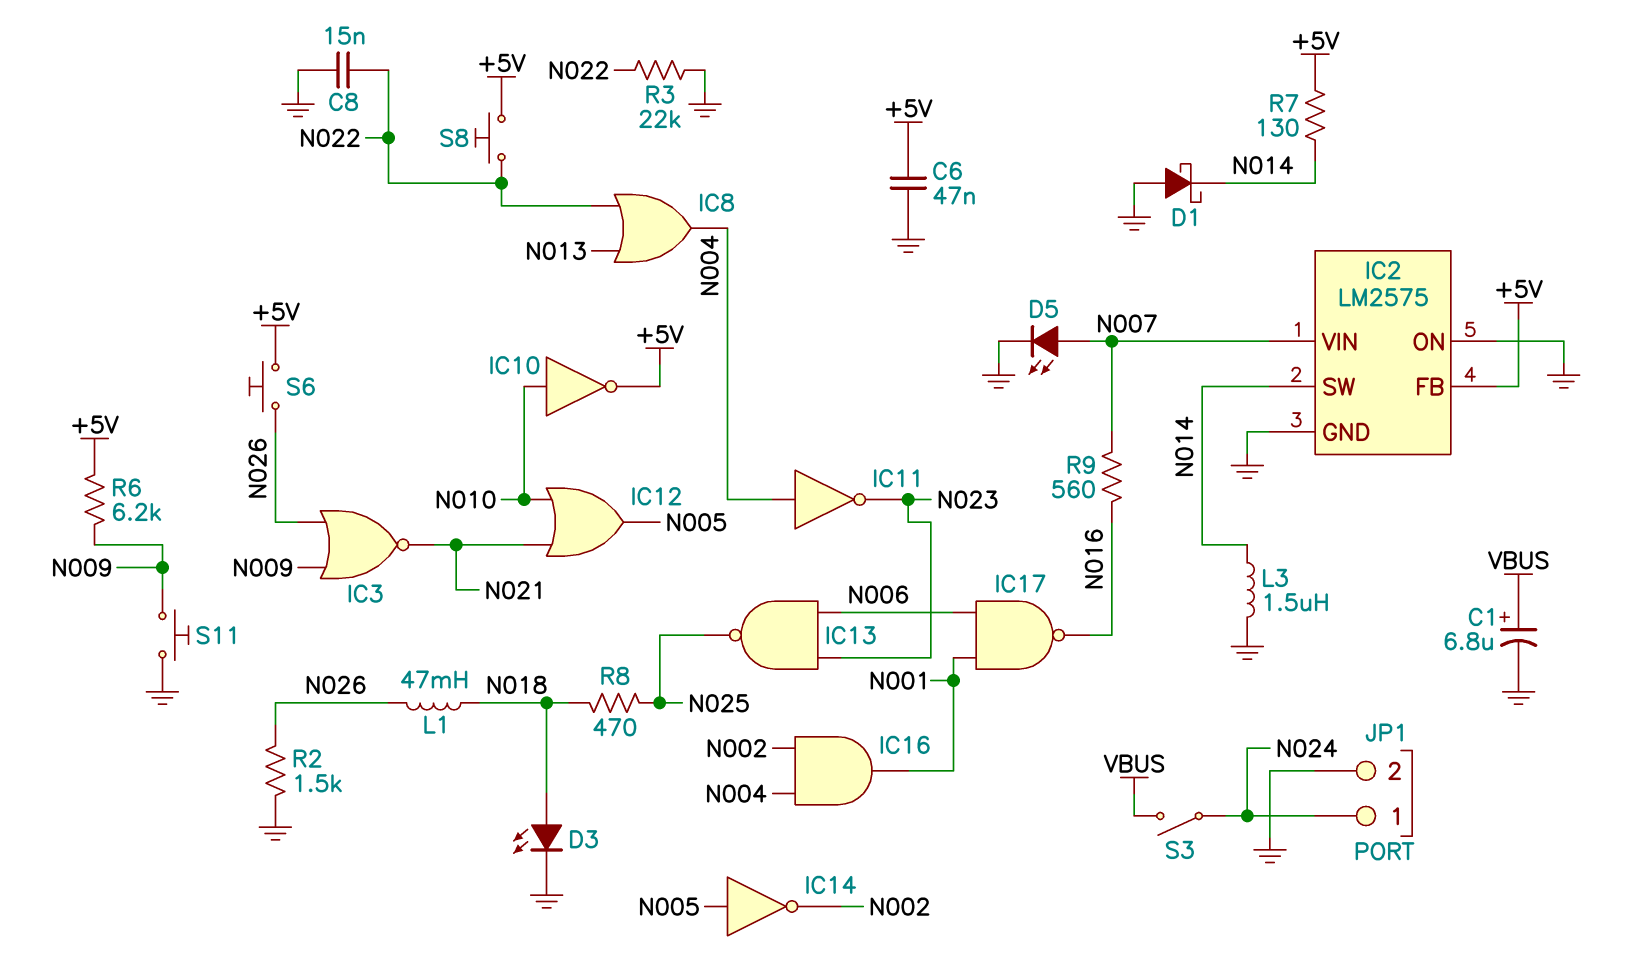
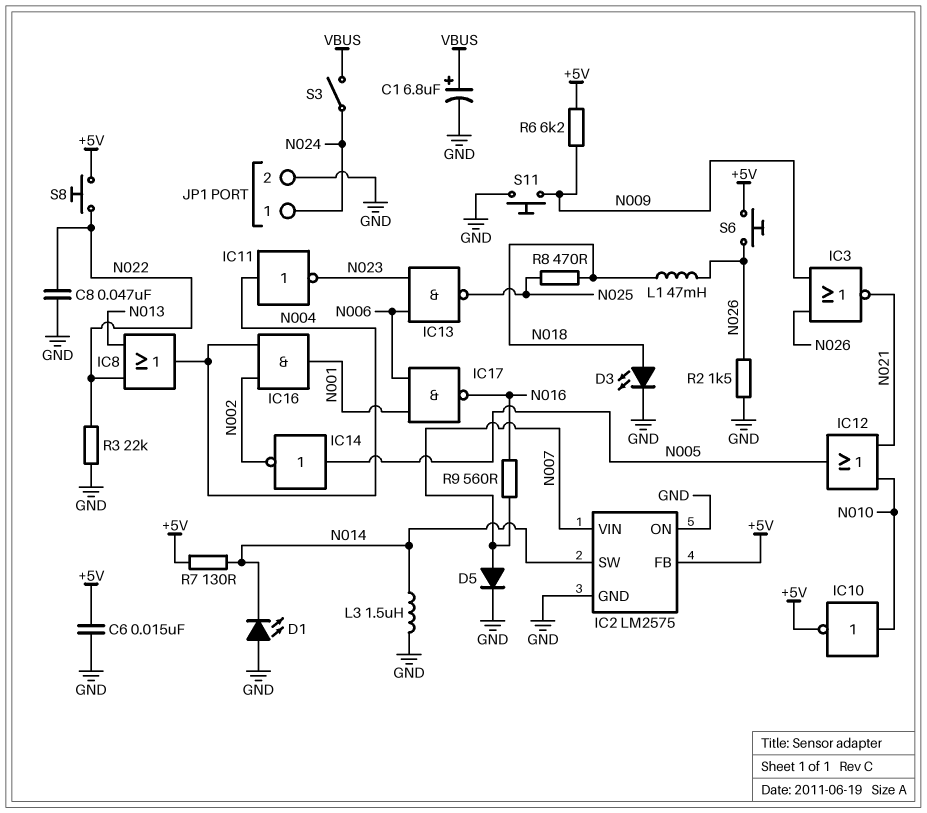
C6: 47nF (+5V, GND) -> 15nF (+5V, GND)
C8: 15nF (GND, N022) -> 47nF (GND, N022)
D1: schottky (A GND, K N014) -> LED (A GND, K N014)
D5: LED (A N007, K GND) -> diode (A N007, K GND)

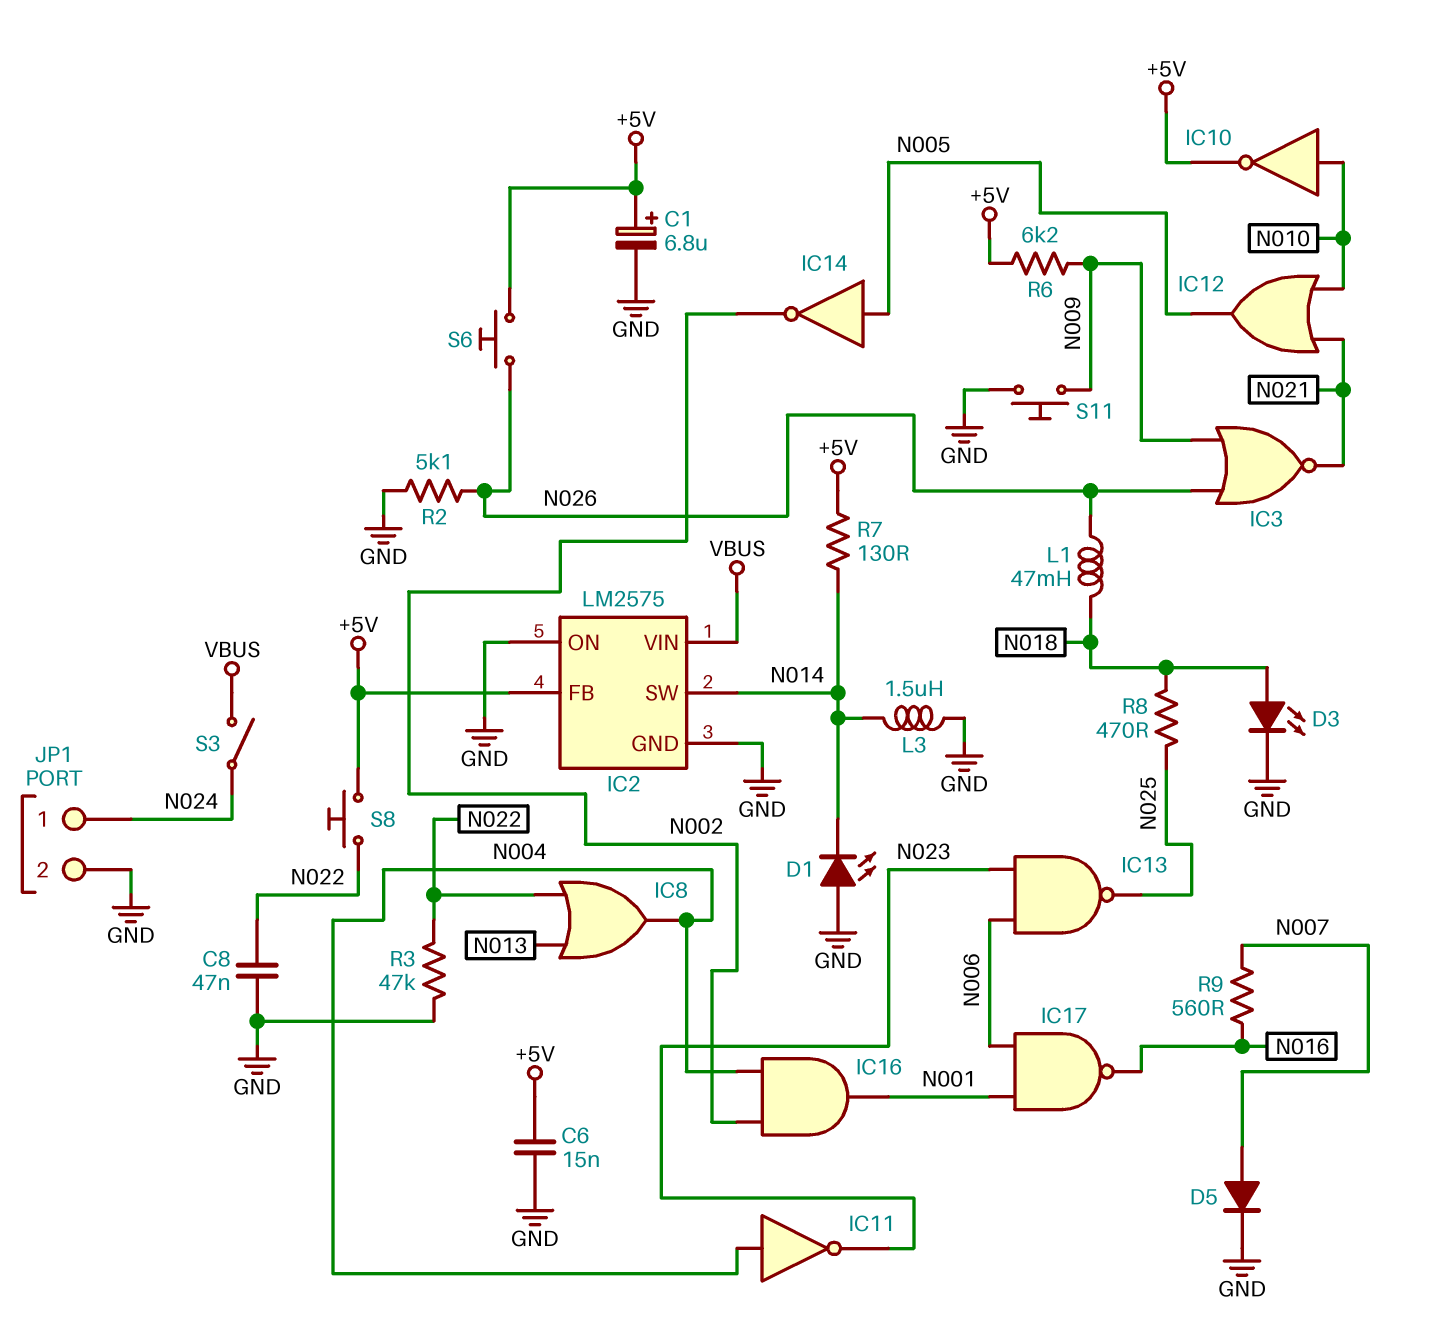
C1: 6.8uF (plus VBUS, minus GND) -> 6.8uF (plus +5V, minus GND)
IC2 pin VIN: N007 -> VBUS
R2: 1.5k (GND, N026) -> 5.1k (GND, N026)
R3: 22k (GND, N022) -> 47k (GND, N022)

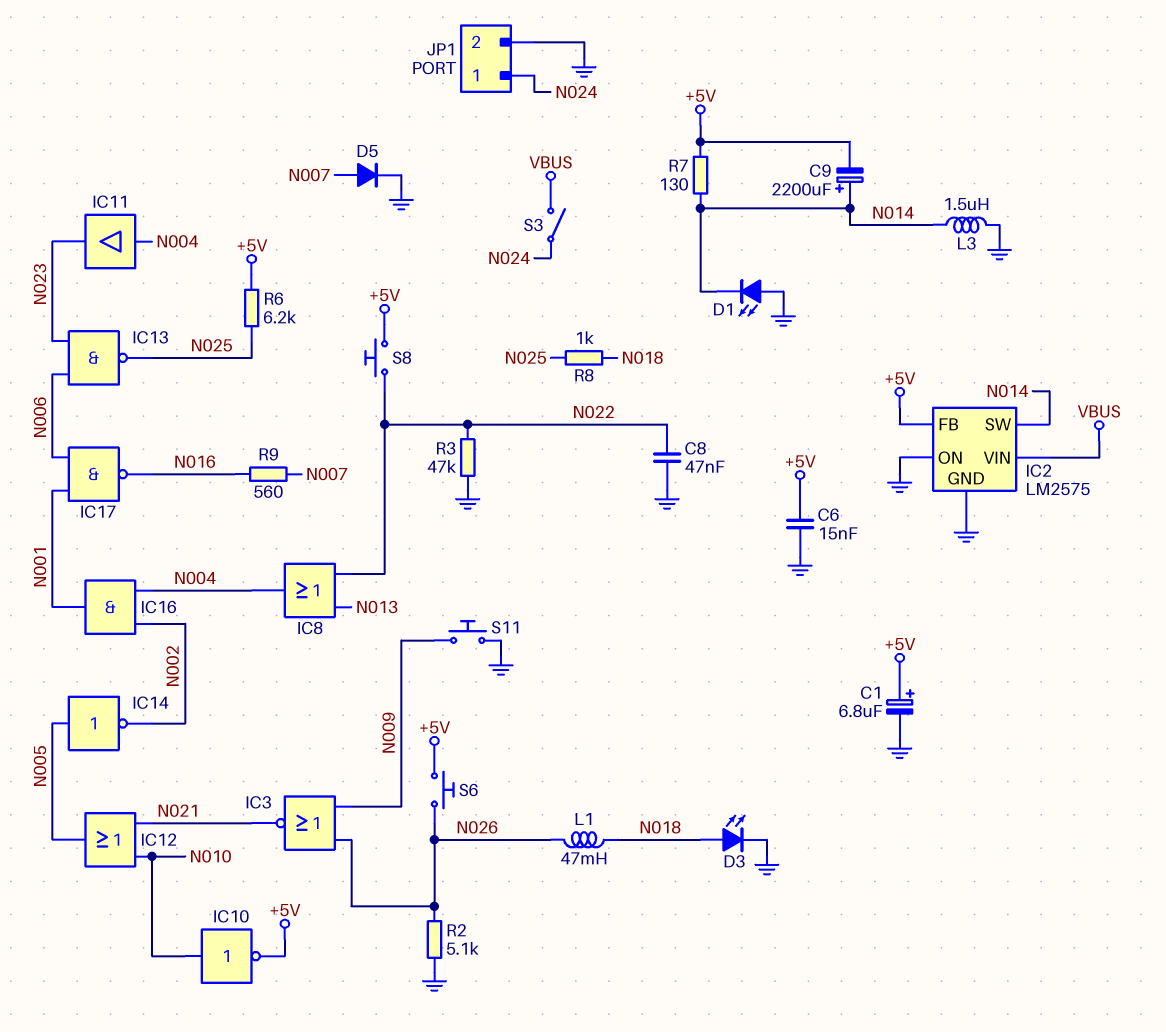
C9: none -> 2200uF (plus N014, minus +5V)
IC11: NOT (in N004, out N023) -> buffer (in N004, out N023)
R6: 6.2k (+5V, N009) -> 6.2k (+5V, N025)
R8: 470 (N018, N025) -> 1k (N018, N025)

